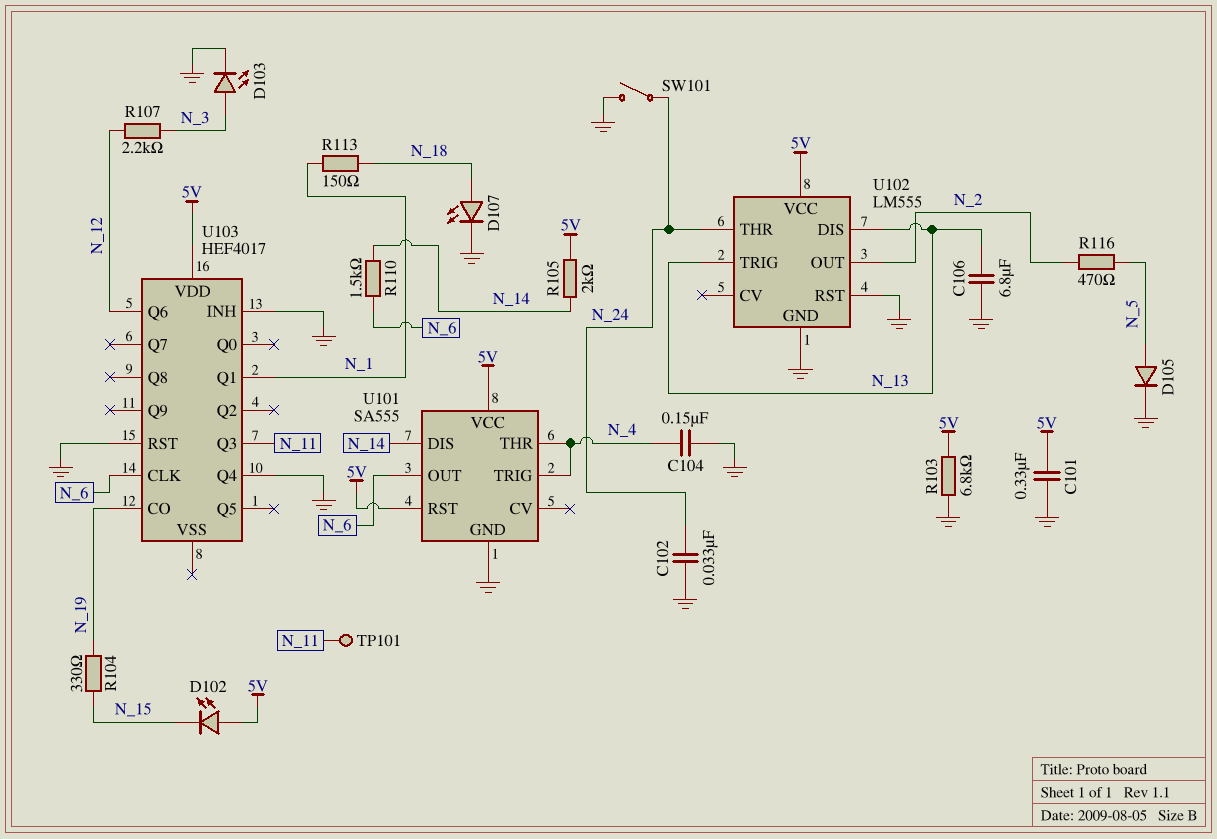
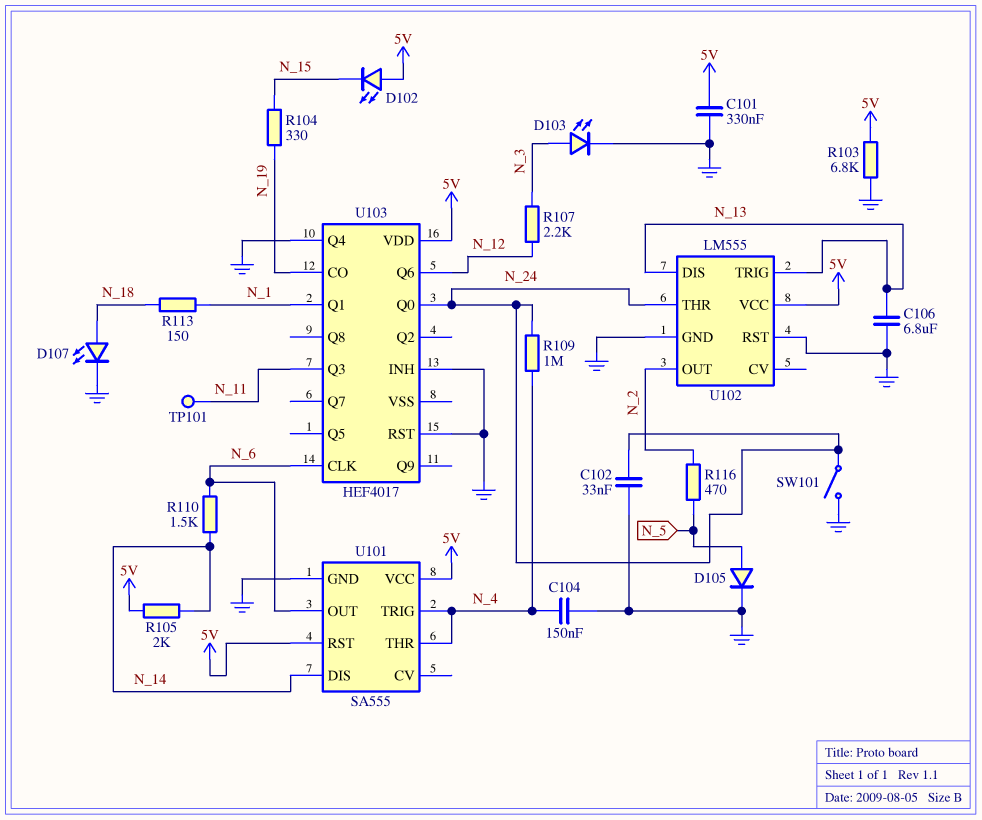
R109: none -> 1M (N_4, N_24)
U103 pin Q0: none -> N_24

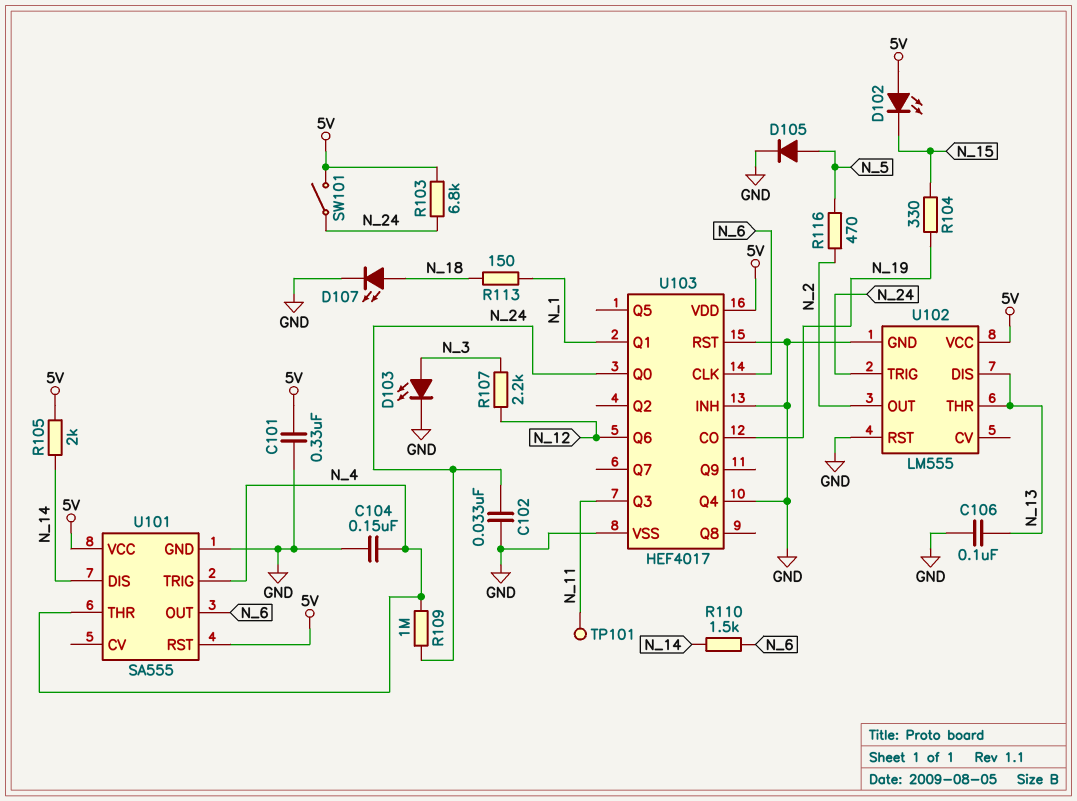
C106: 6.8uF (GND, N_13) -> 100nF (GND, N_13)
R103: 6.8k (5V, GND) -> 6.8k (5V, N_24)
SW101: switch (GND, N_24) -> switch (5V, N_24)
U102 pin THR: N_24 -> N_13
U102 pin TRIG: N_13 -> N_24
U103 pin VSS: none -> GND

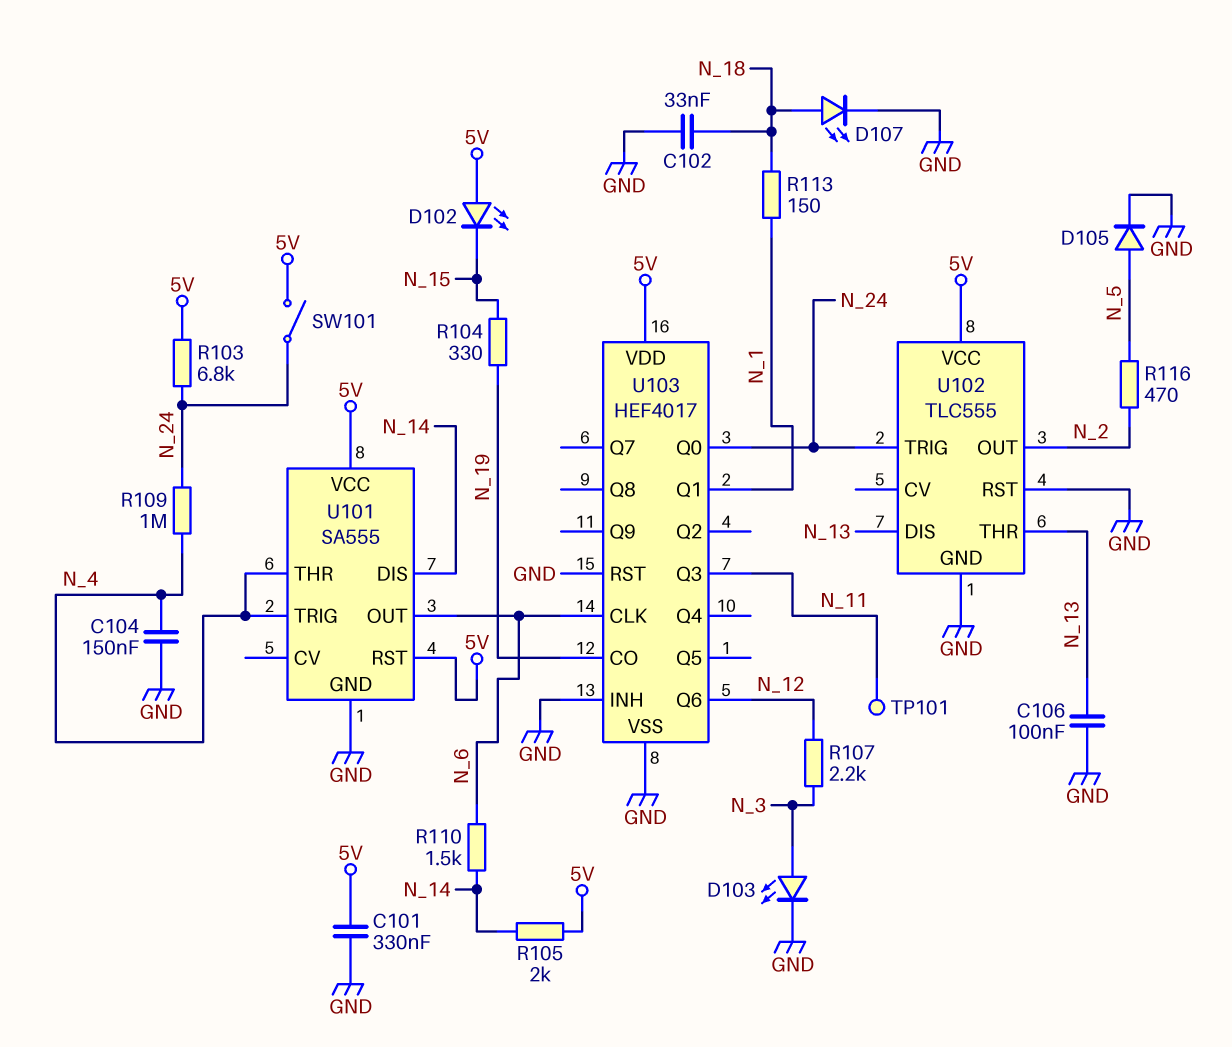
C102: 33nF (GND, N_24) -> 33nF (GND, N_18)
U102: LM555 -> TLC555
U103 pin Q4: GND -> none

